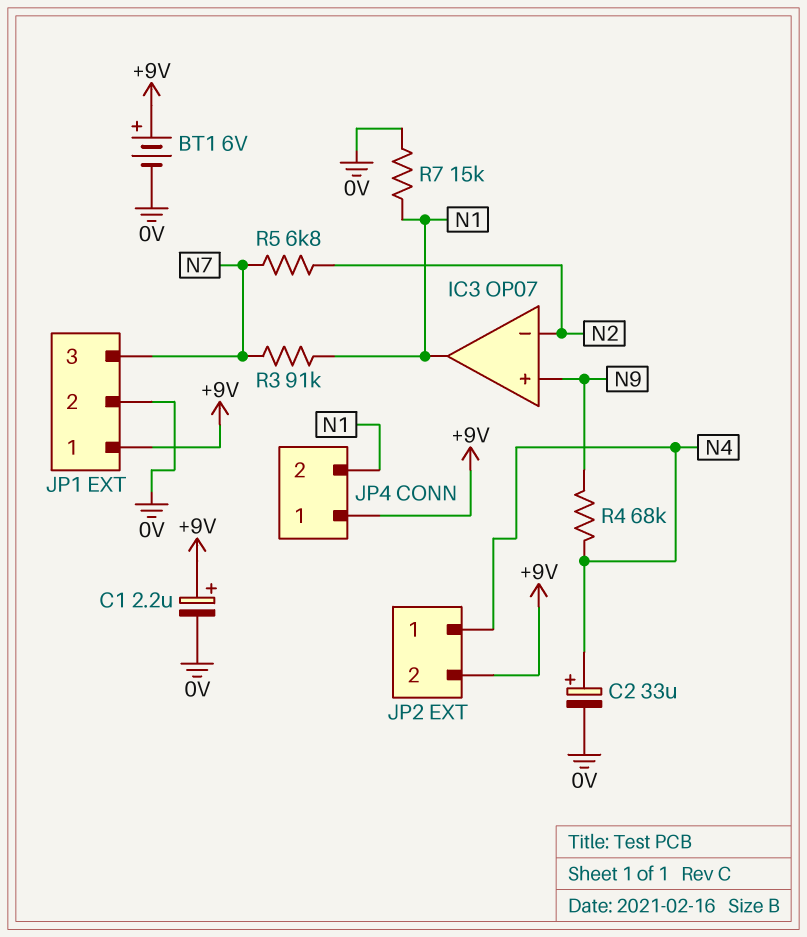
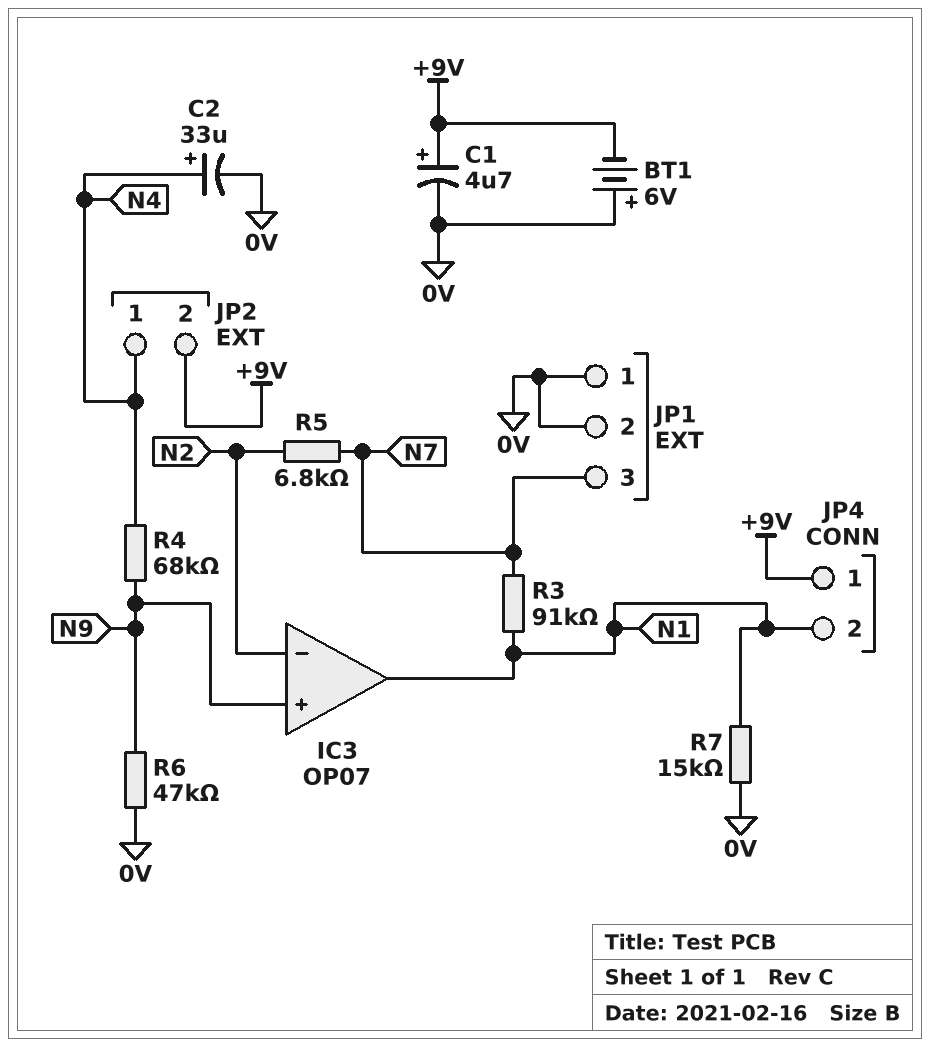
BT1: 6V (plus +9V, minus 0V) -> 6V (plus 0V, minus +9V)
C1: 2.2uF (plus +9V, minus 0V) -> 4.7uF (plus +9V, minus 0V)
JP1 pin 1: +9V -> 0V
R6: none -> 47k (0V, N9)

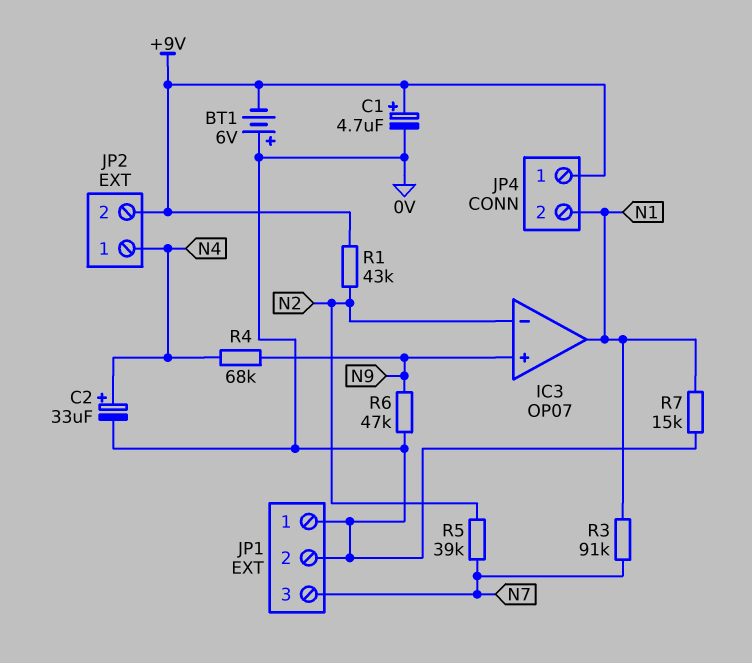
R1: none -> 43k (+9V, N2)
R5: 6.8k (N2, N7) -> 39k (N2, N7)

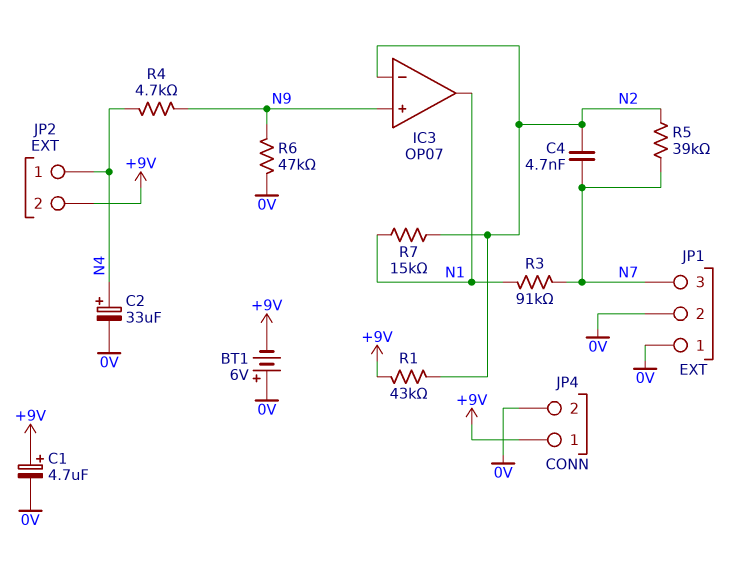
C4: none -> 4.7nF (N2, N7)
JP4 pin 2: N1 -> 0V
R4: 68k (N4, N9) -> 4.7k (N4, N9)
R7: 15k (0V, N1) -> 15k (N1, N2)

